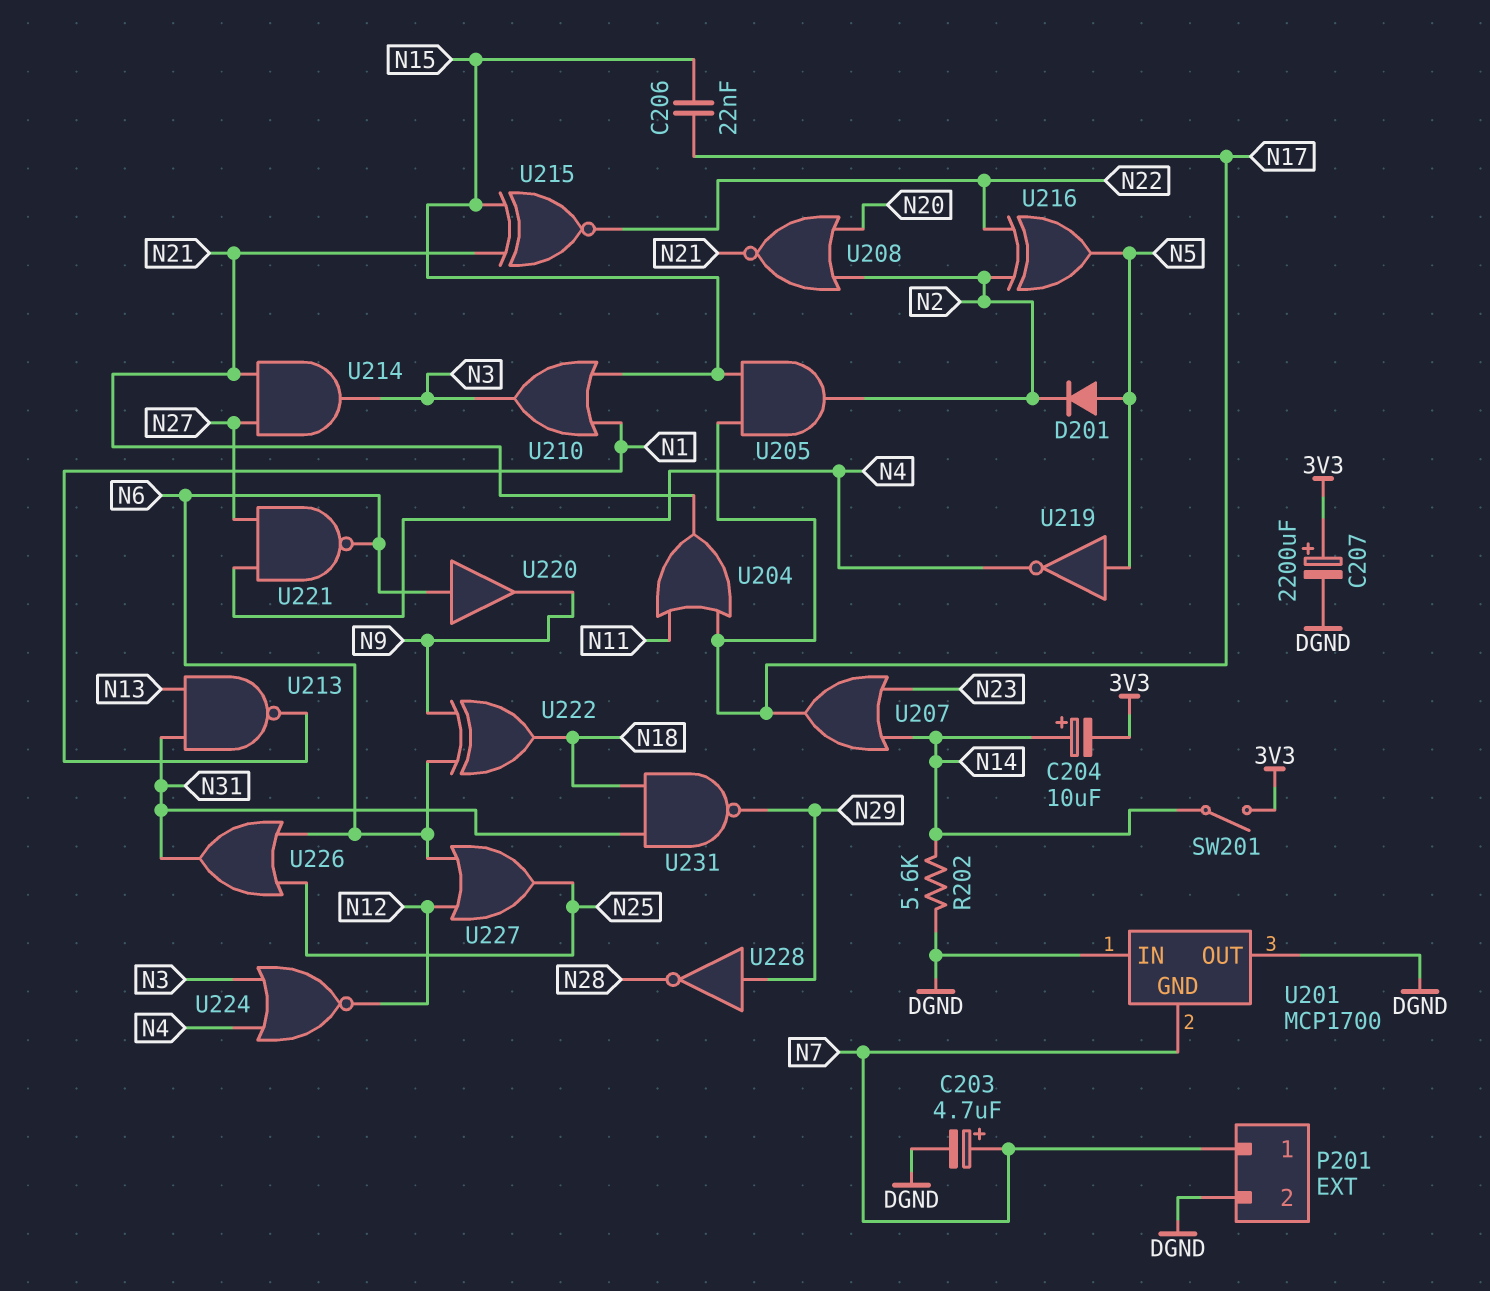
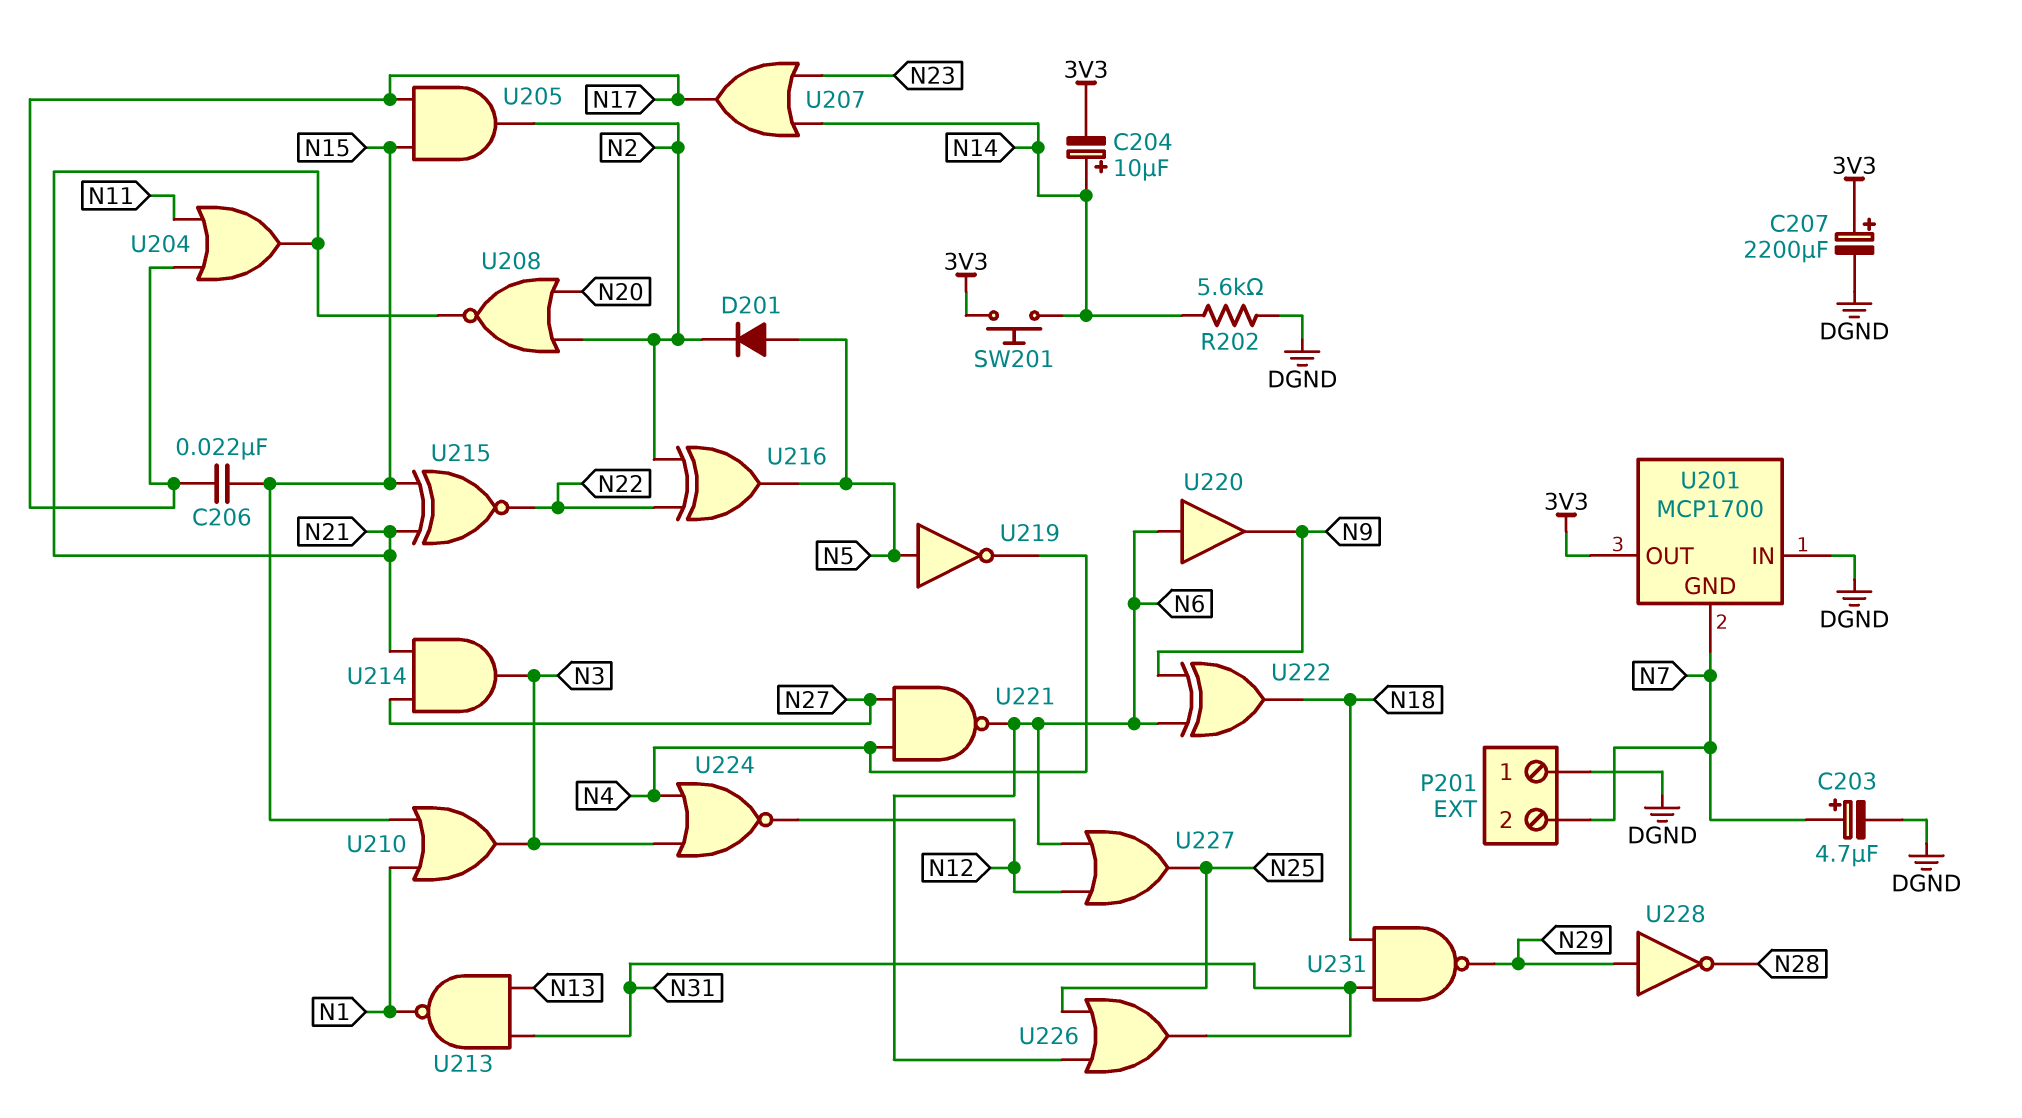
P201 pin 1: N7 -> DGND
P201 pin 2: DGND -> N7
SW201: switch (3V3, N14) -> button (3V3, N14)
U201 pin OUT: DGND -> 3V3

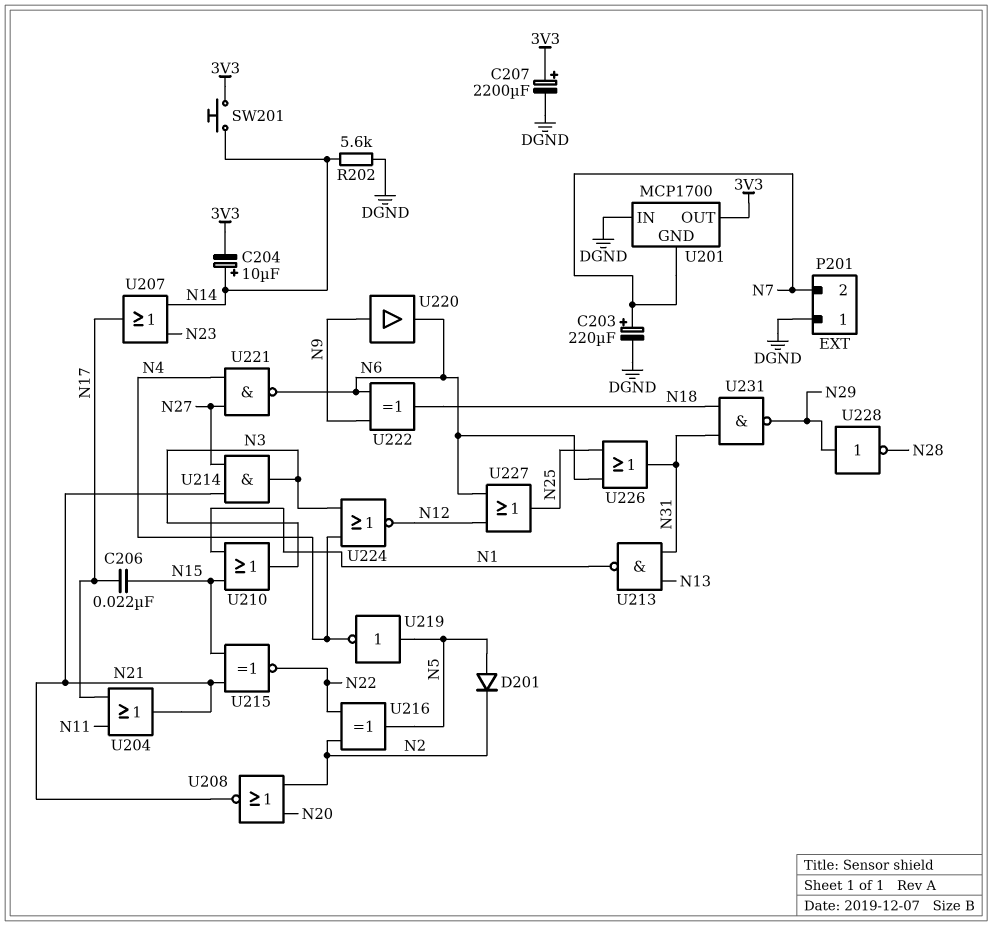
C203: 4.7uF (plus N7, minus DGND) -> 220uF (plus N7, minus DGND)
U205: AND (in N15, in N17, out N2) -> none
U220: buffer (in N6, out N9) -> buffer (in N9, out N6)

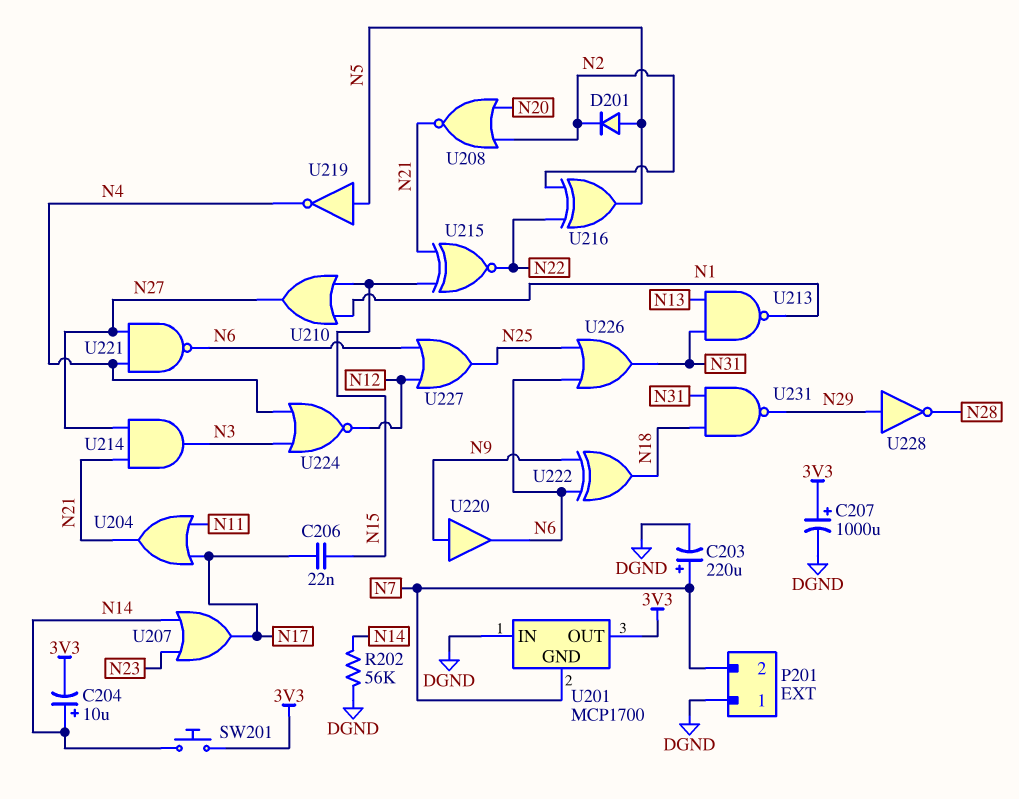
C207: 2200uF (plus 3V3, minus DGND) -> 1000uF (plus 3V3, minus DGND)
R202: 5.6k (DGND, N14) -> 56k (DGND, N14)
U210: OR (in N1, in N15, out N3) -> OR (in N1, in N15, out N27)

